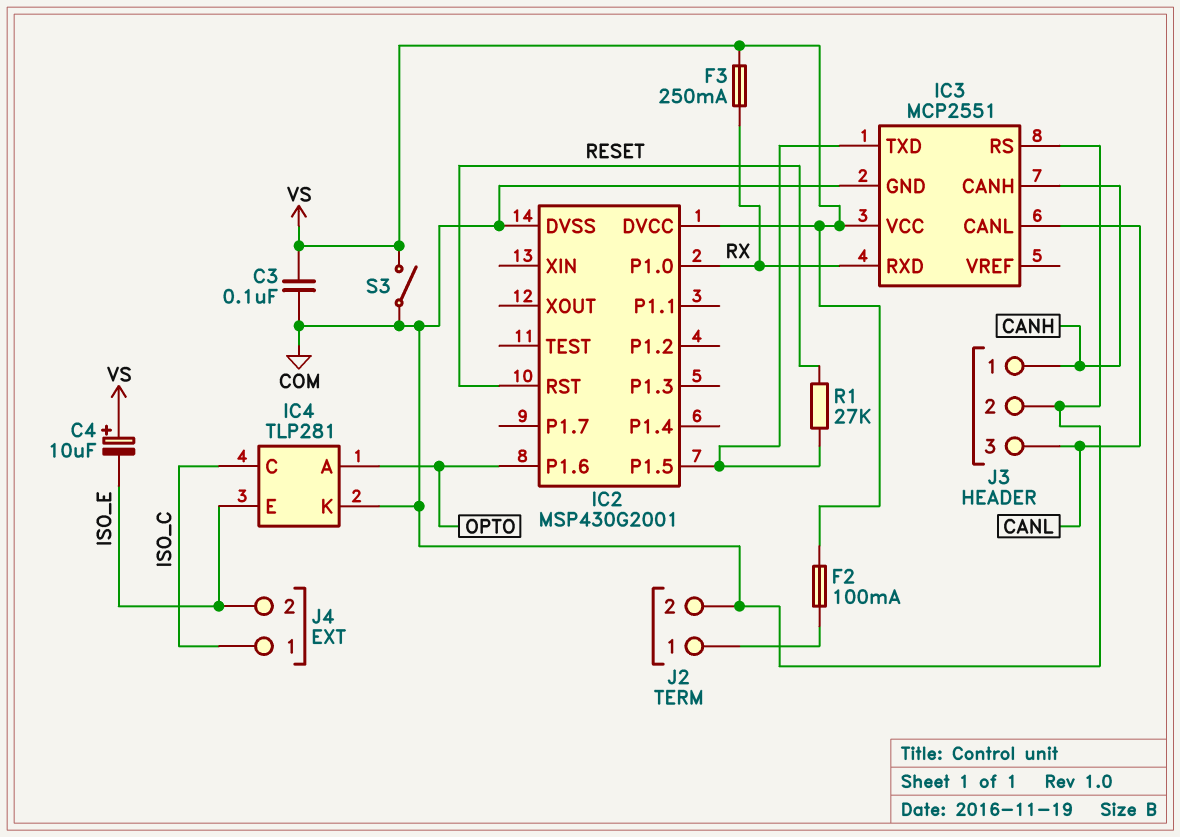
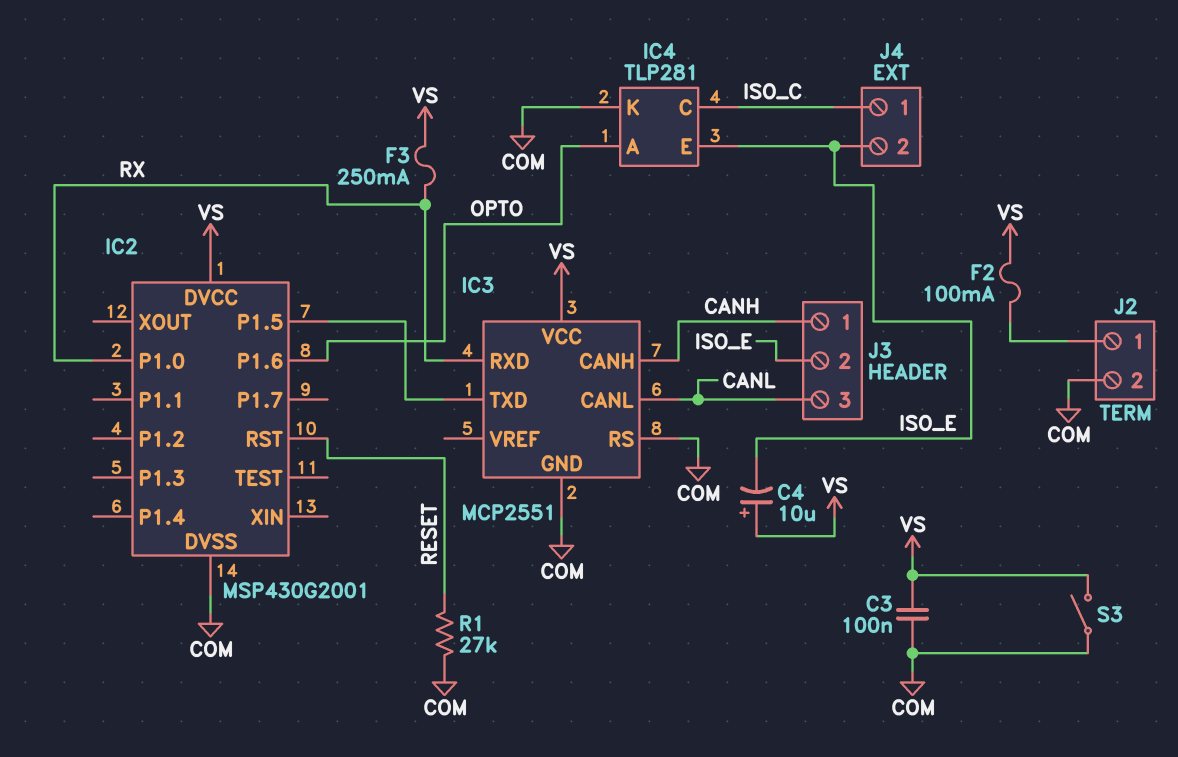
J3 pin 2: COM -> ISO_E
R1: 27k (IC2/P1.5, RESET) -> 27k (COM, RESET)

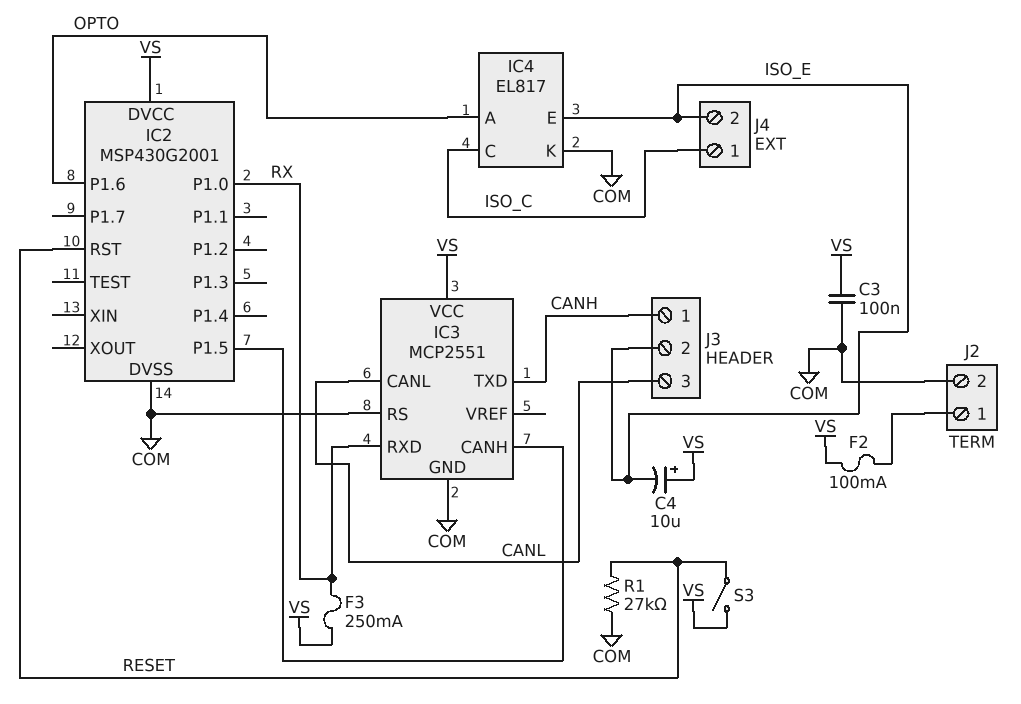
IC3 pin CANH: CANH -> IC2/P1.5
IC3 pin TXD: IC2/P1.5 -> CANH
IC4: TLP281 -> EL817
S3: switch (COM, VS) -> switch (RESET, VS)

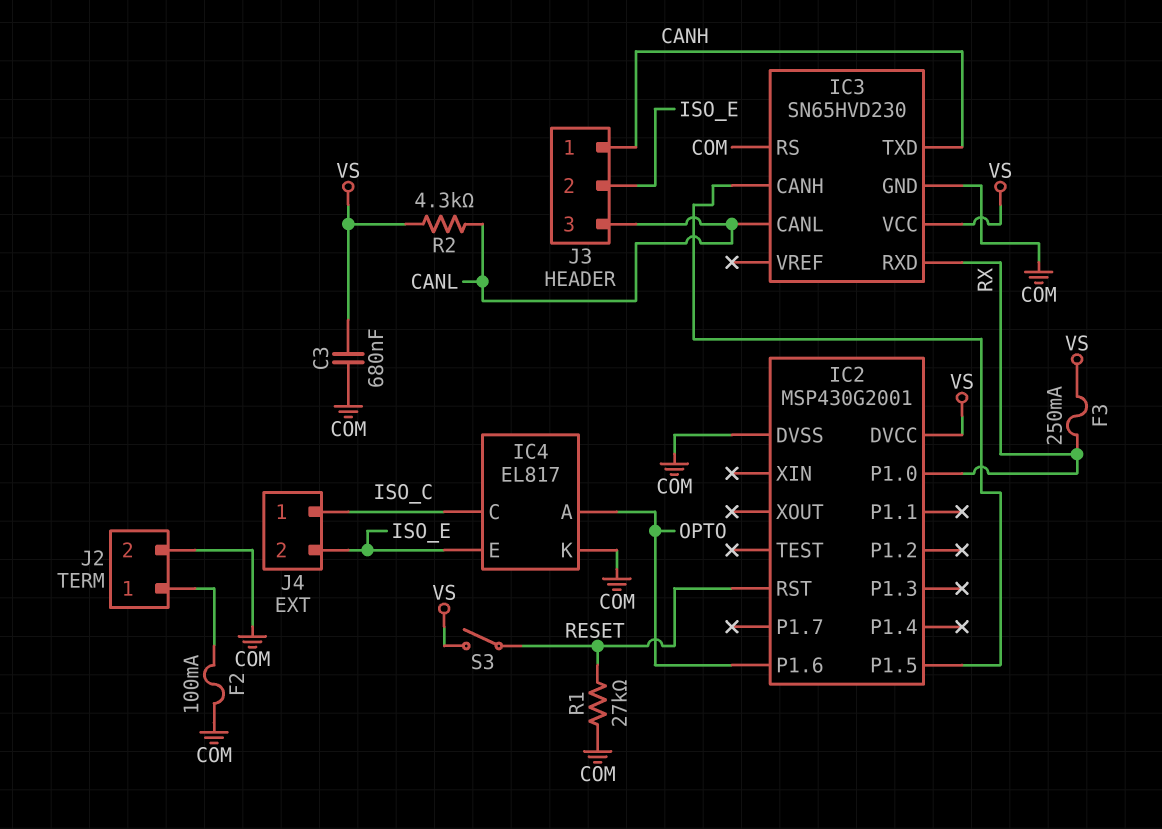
C3: 100nF (COM, VS) -> 680nF (COM, VS)
C4: 10uF (plus VS, minus ISO_E) -> none
F2: 100mA (J2/1, VS) -> 100mA (COM, J2/1)
IC3: MCP2551 -> SN65HVD230
R2: none -> 4.3k (CANL, VS)

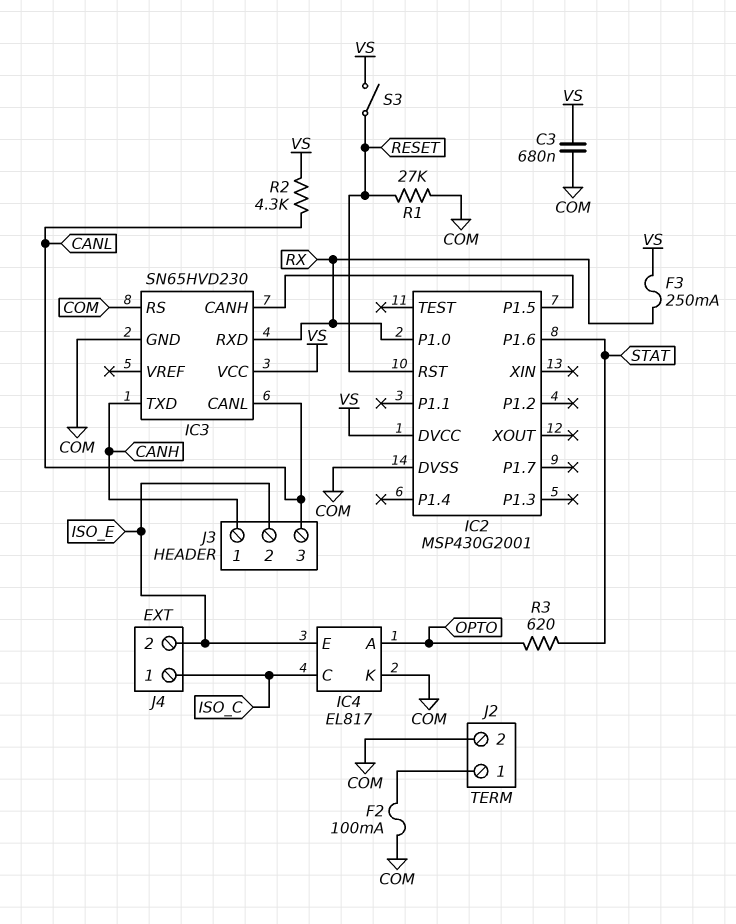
IC2 pin P1.6: OPTO -> STAT
R3: none -> 620 (OPTO, STAT)

